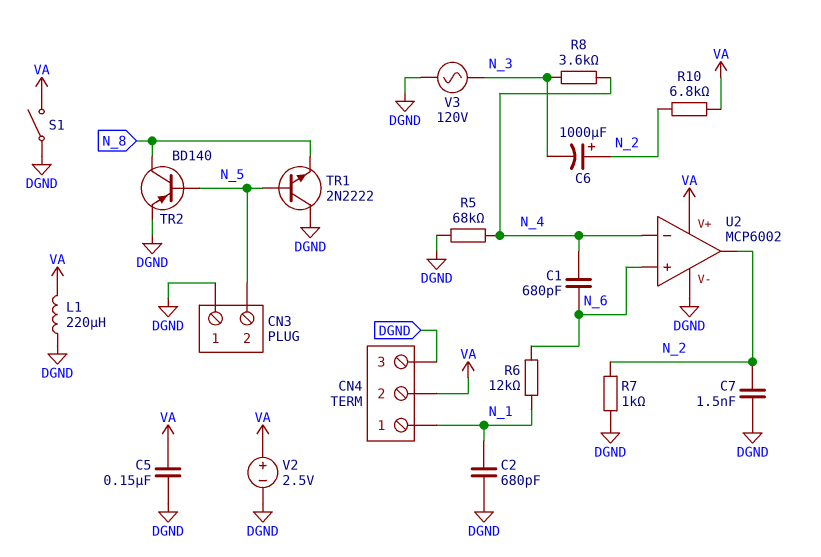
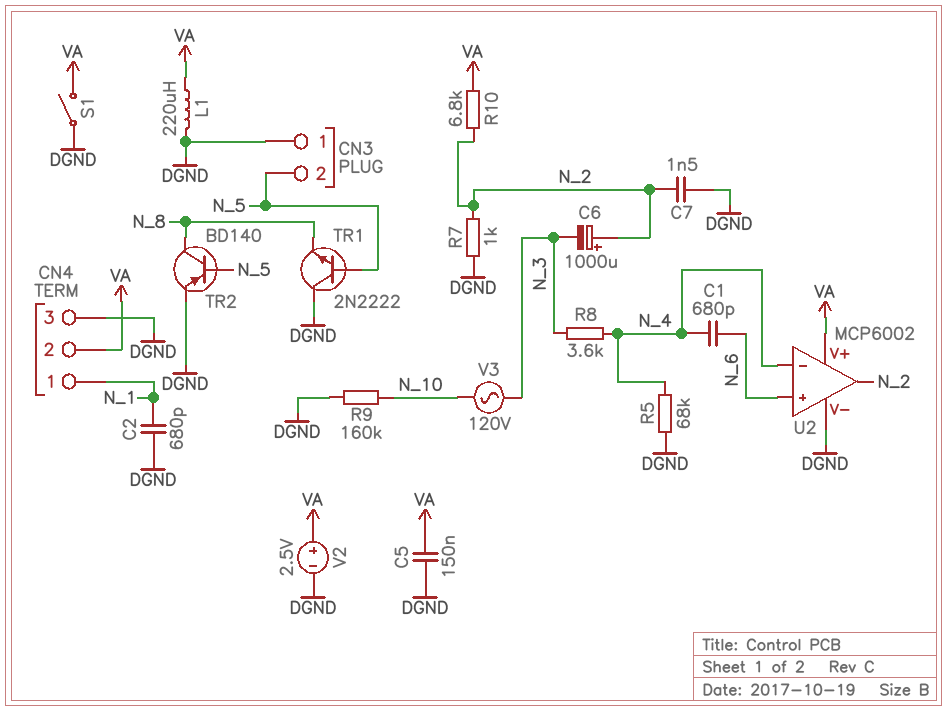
R6: 12k (N_1, N_6) -> none
R9: none -> 160k (DGND, N_10)
V3: AC 120V (DGND, N_3) -> AC 120V (N_3, N_10)

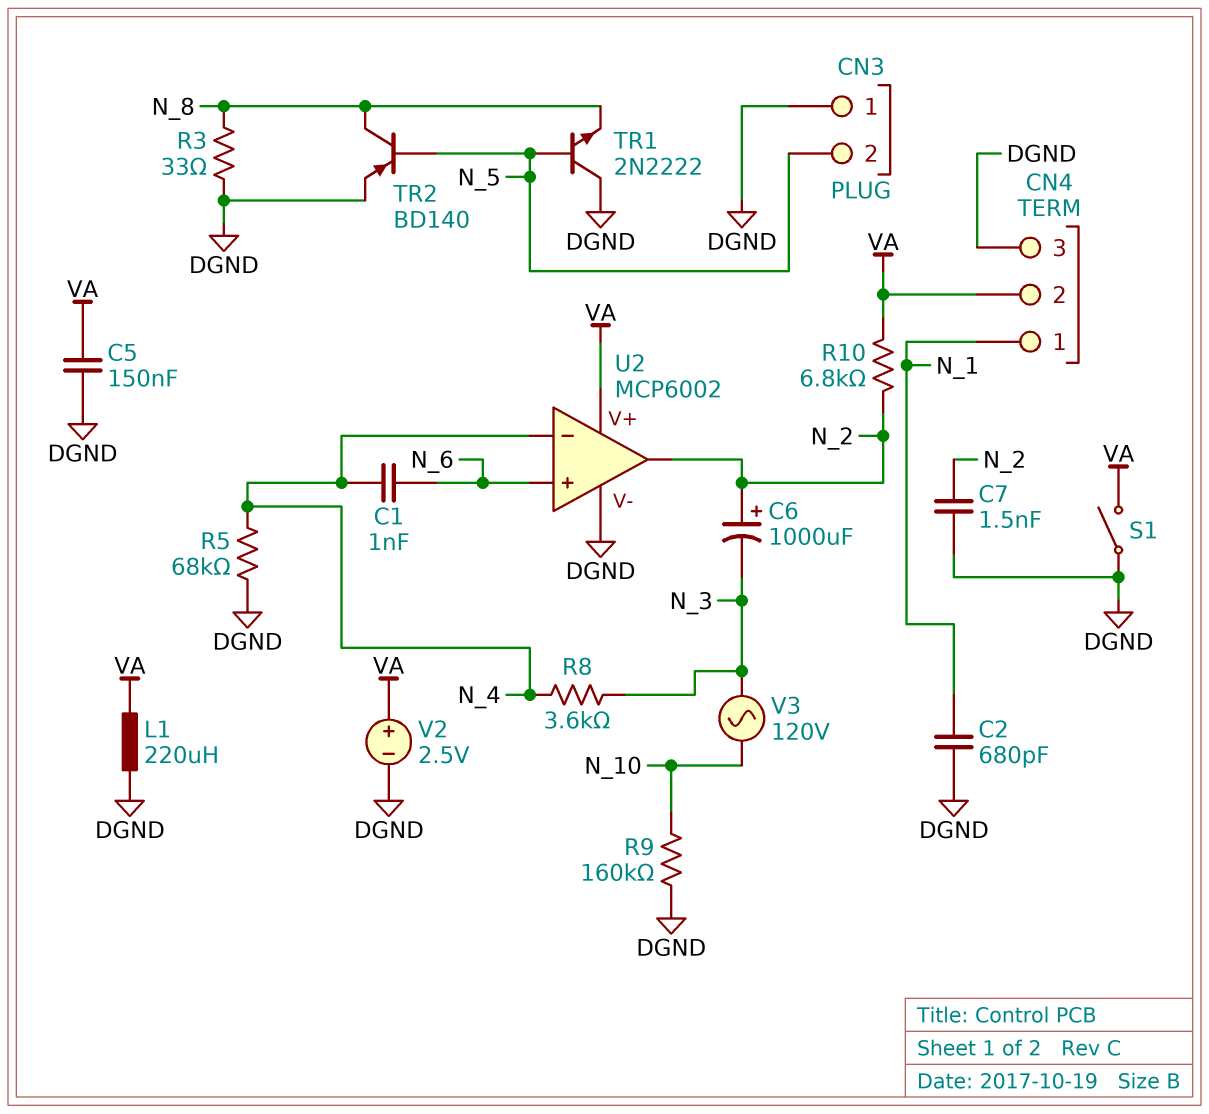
C1: 680pF (N_4, N_6) -> 1nF (N_4, N_6)
R3: none -> 33 (DGND, N_8)
R7: 1k (DGND, N_2) -> none

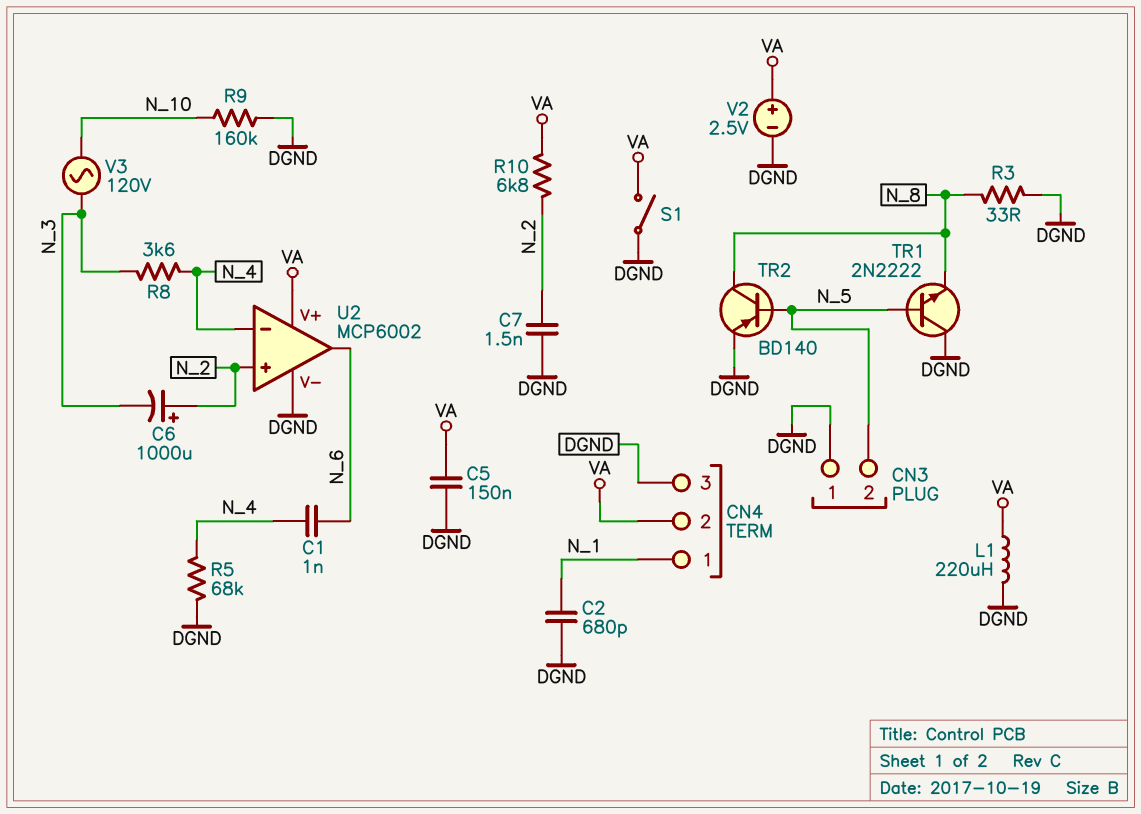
U2 pin in+: N_6 -> N_2
U2 pin out: N_2 -> N_6

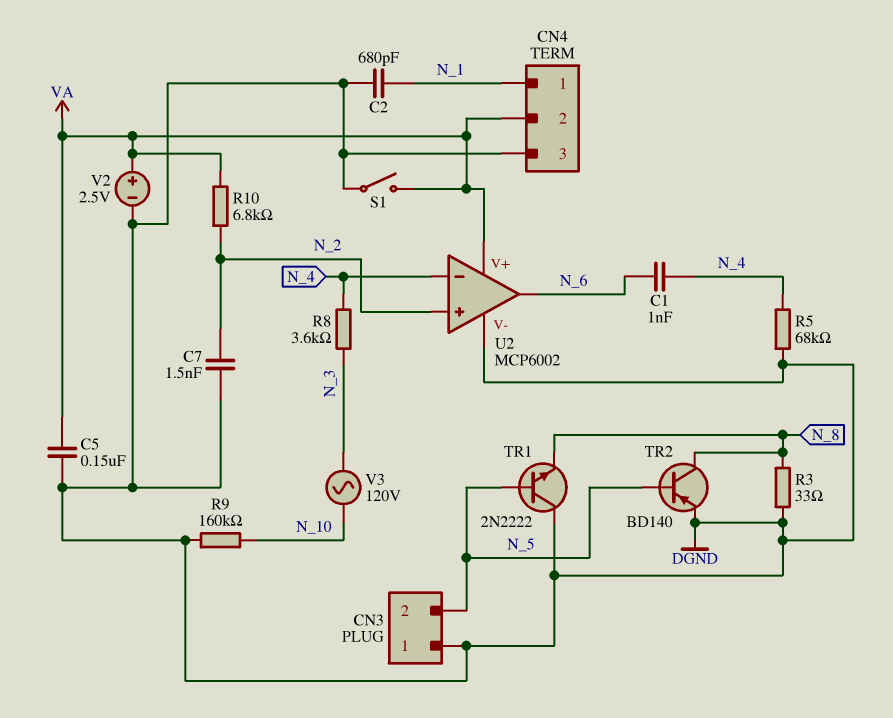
C6: 1000uF (plus N_2, minus N_3) -> none
L1: 220uH (DGND, VA) -> none

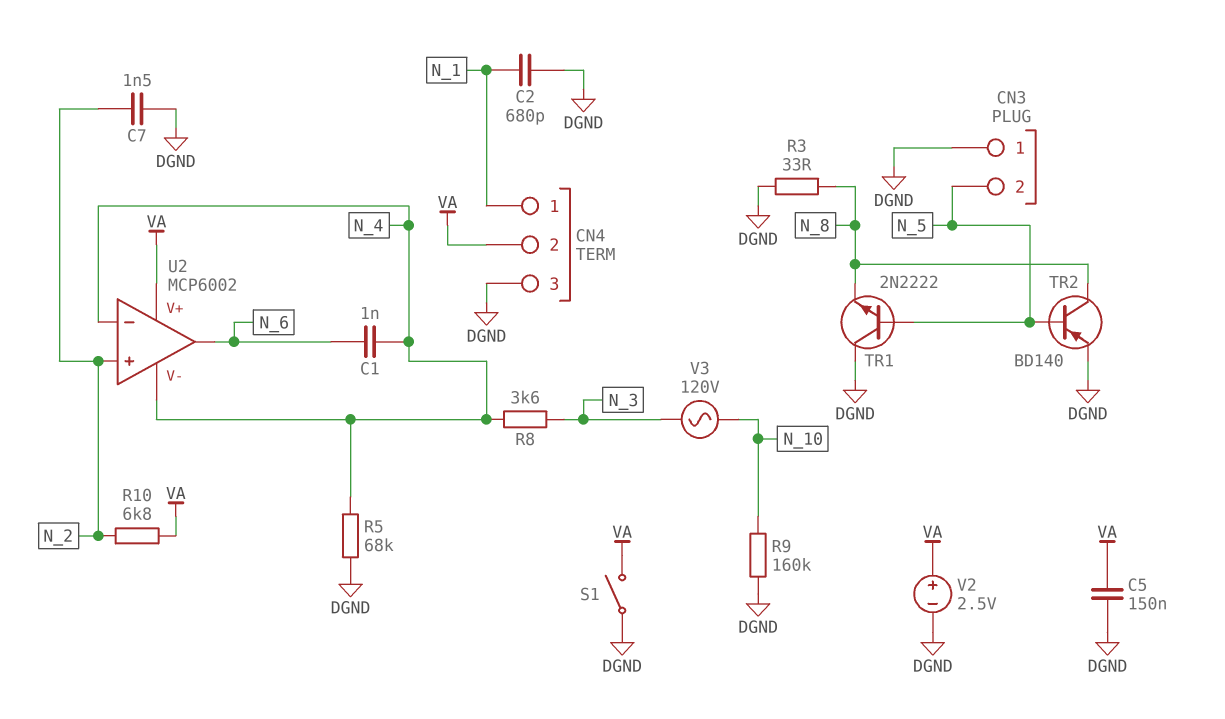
U2 pin V-: DGND -> N_4

